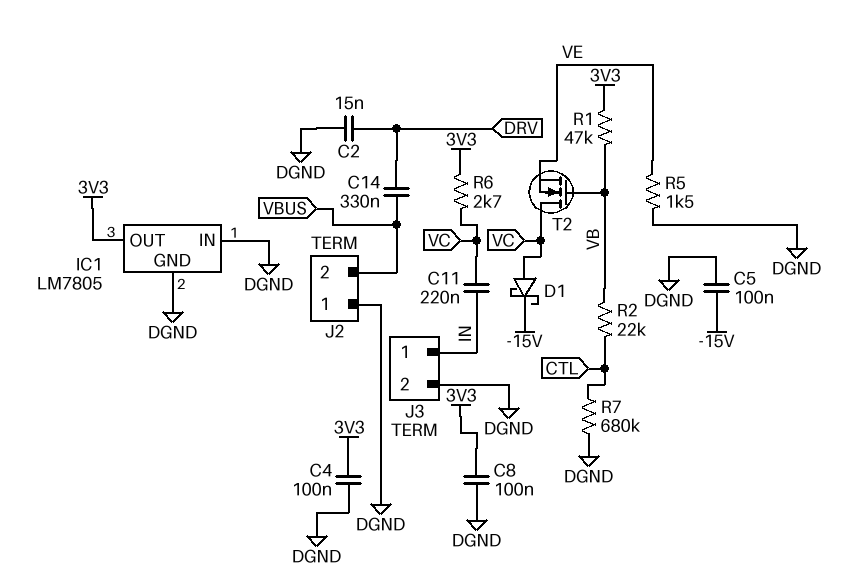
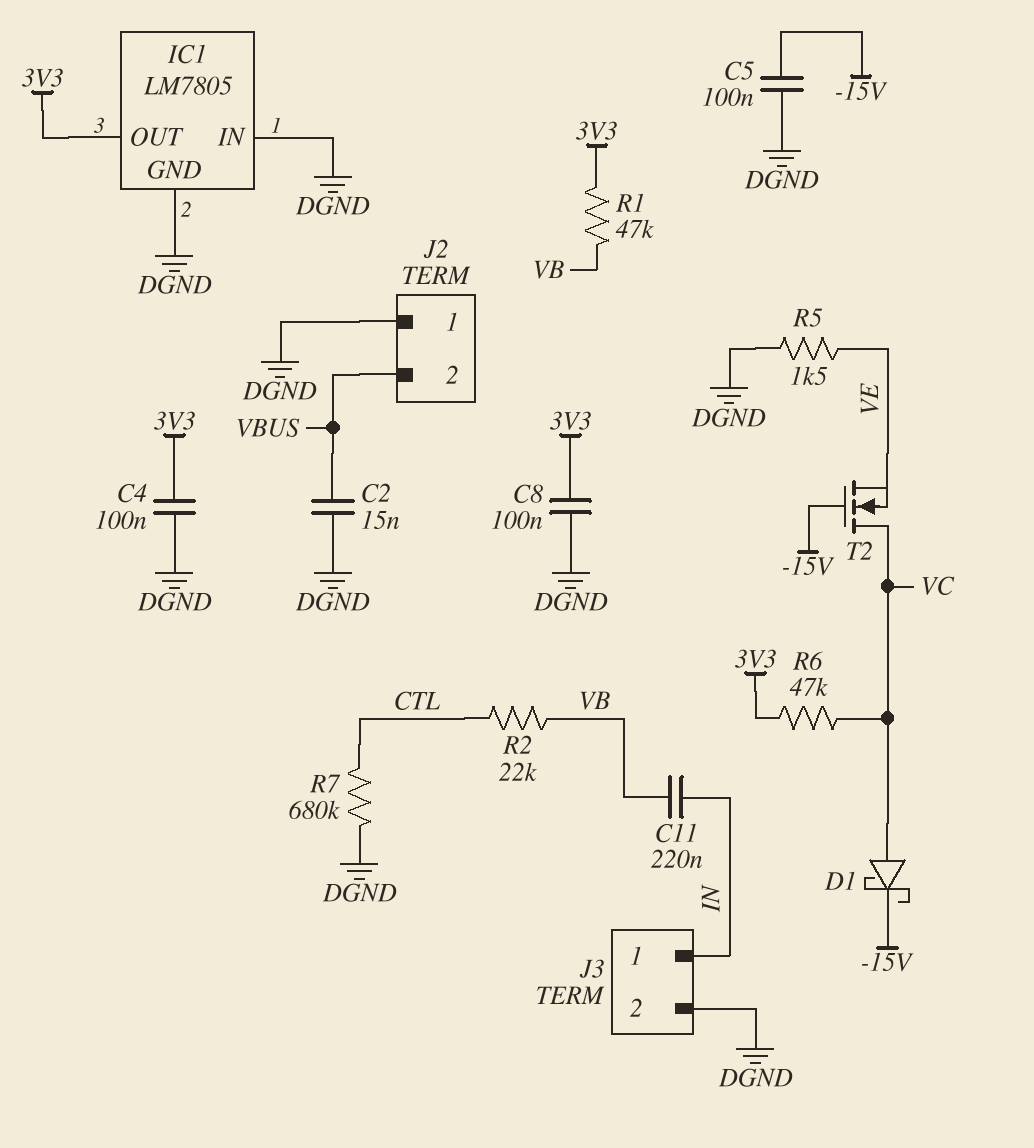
C2: 15nF (DGND, DRV) -> 15nF (DGND, VBUS)
C11: 220nF (IN, VC) -> 220nF (IN, VB)
C14: 330nF (DRV, VBUS) -> none
R6: 2.7k (3V3, VC) -> 47k (3V3, VC)
T2: NMOS (G VB, D VC, S VE) -> NMOS (G -15V, D VC, S VE)

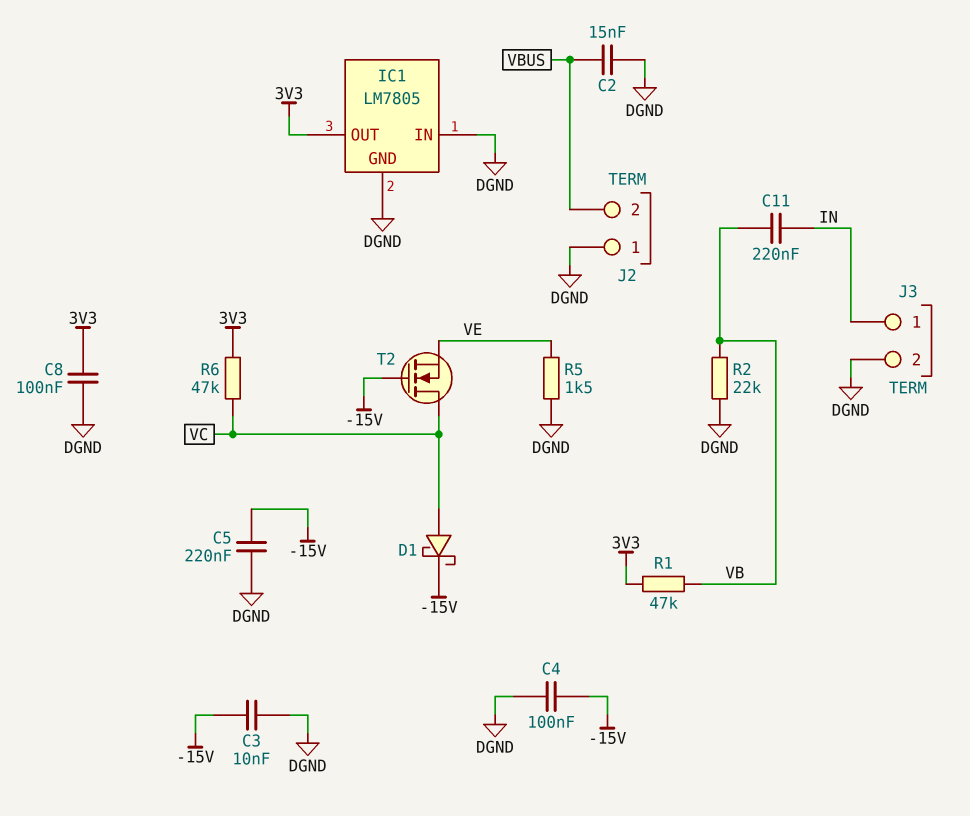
C3: none -> 10nF (-15V, DGND)
C4: 100nF (3V3, DGND) -> 100nF (-15V, DGND)
C5: 100nF (-15V, DGND) -> 220nF (-15V, DGND)
R2: 22k (CTL, VB) -> 22k (DGND, VB)
R7: 680k (CTL, DGND) -> none

